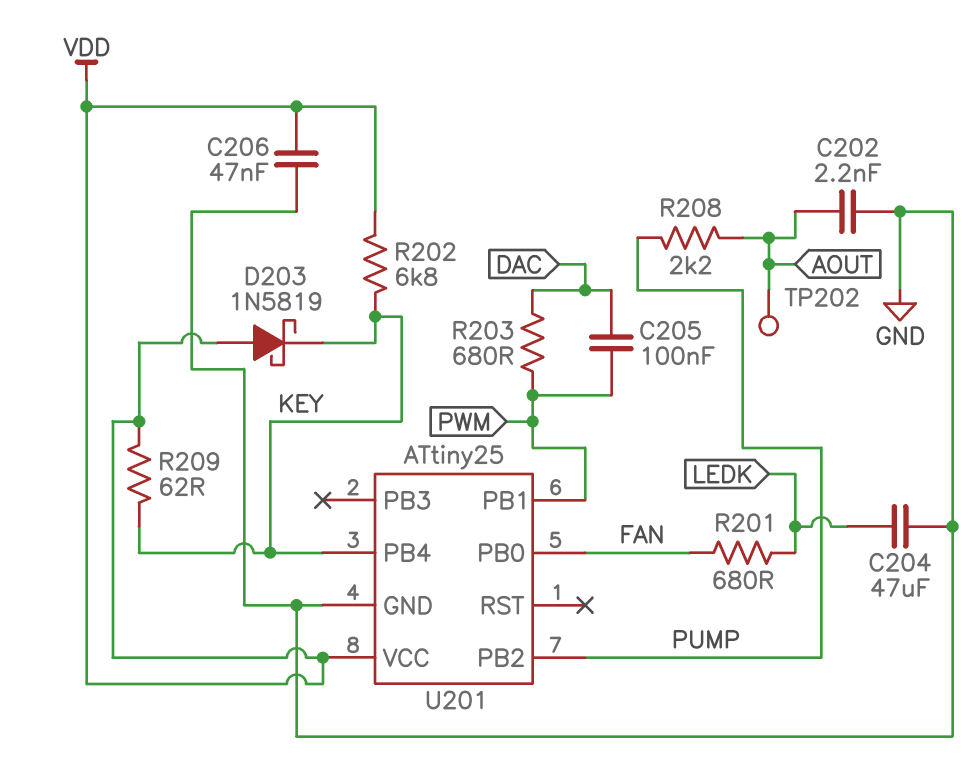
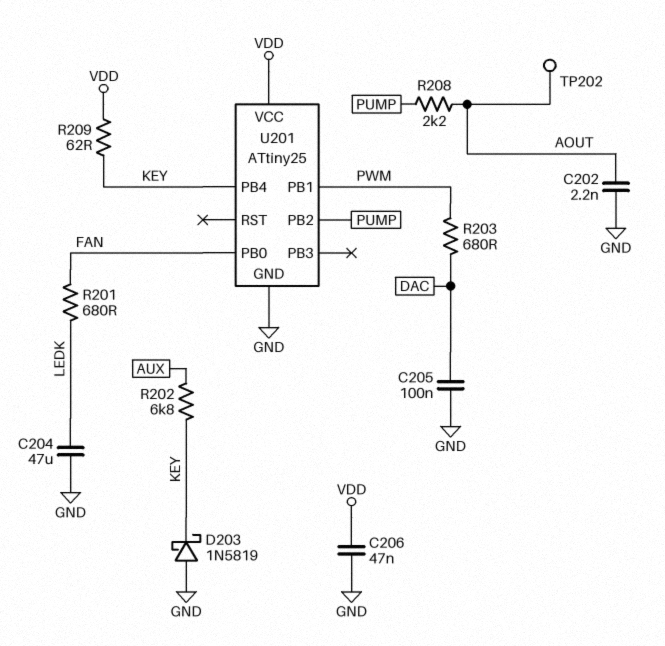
C205: 100nF (DAC, PWM) -> 100nF (DAC, GND)
D203: schottky 1N5819 (A VDD, K KEY) -> schottky 1N5819 (A GND, K KEY)
R202: 6.8k (KEY, VDD) -> 6.8k (AUX, KEY)

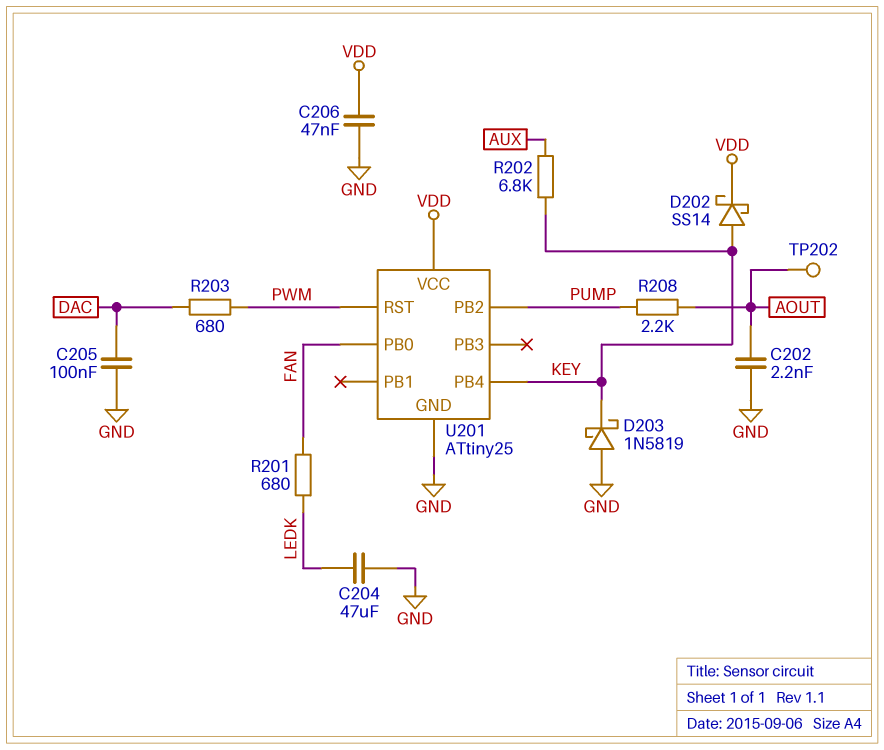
D202: none -> schottky SS14 (A KEY, K VDD)
R209: 62 (KEY, VDD) -> none
U201 pin PB1: PWM -> none
U201 pin RST: none -> PWM

